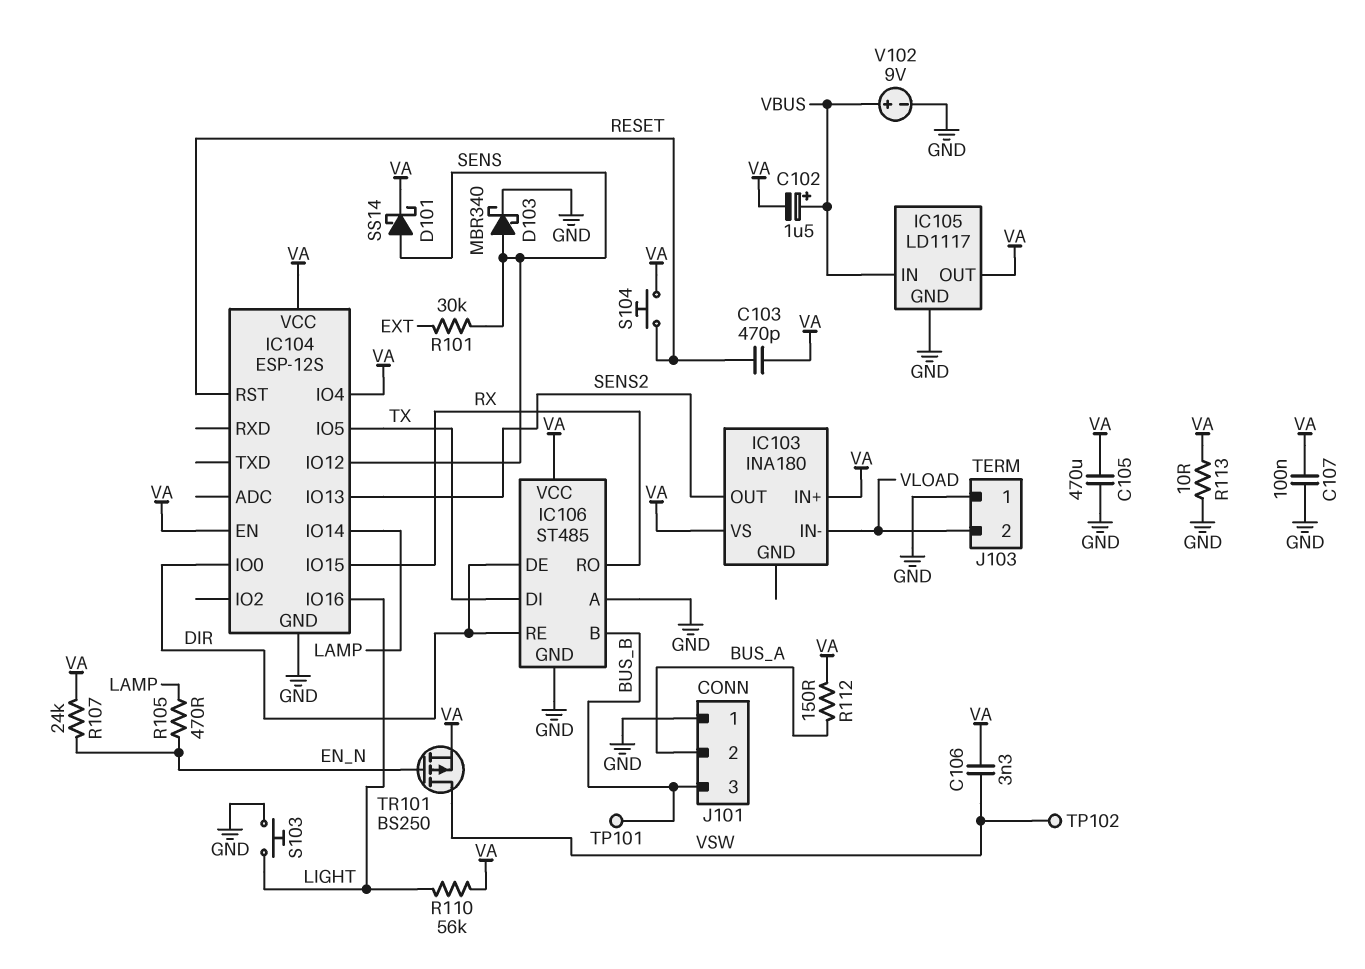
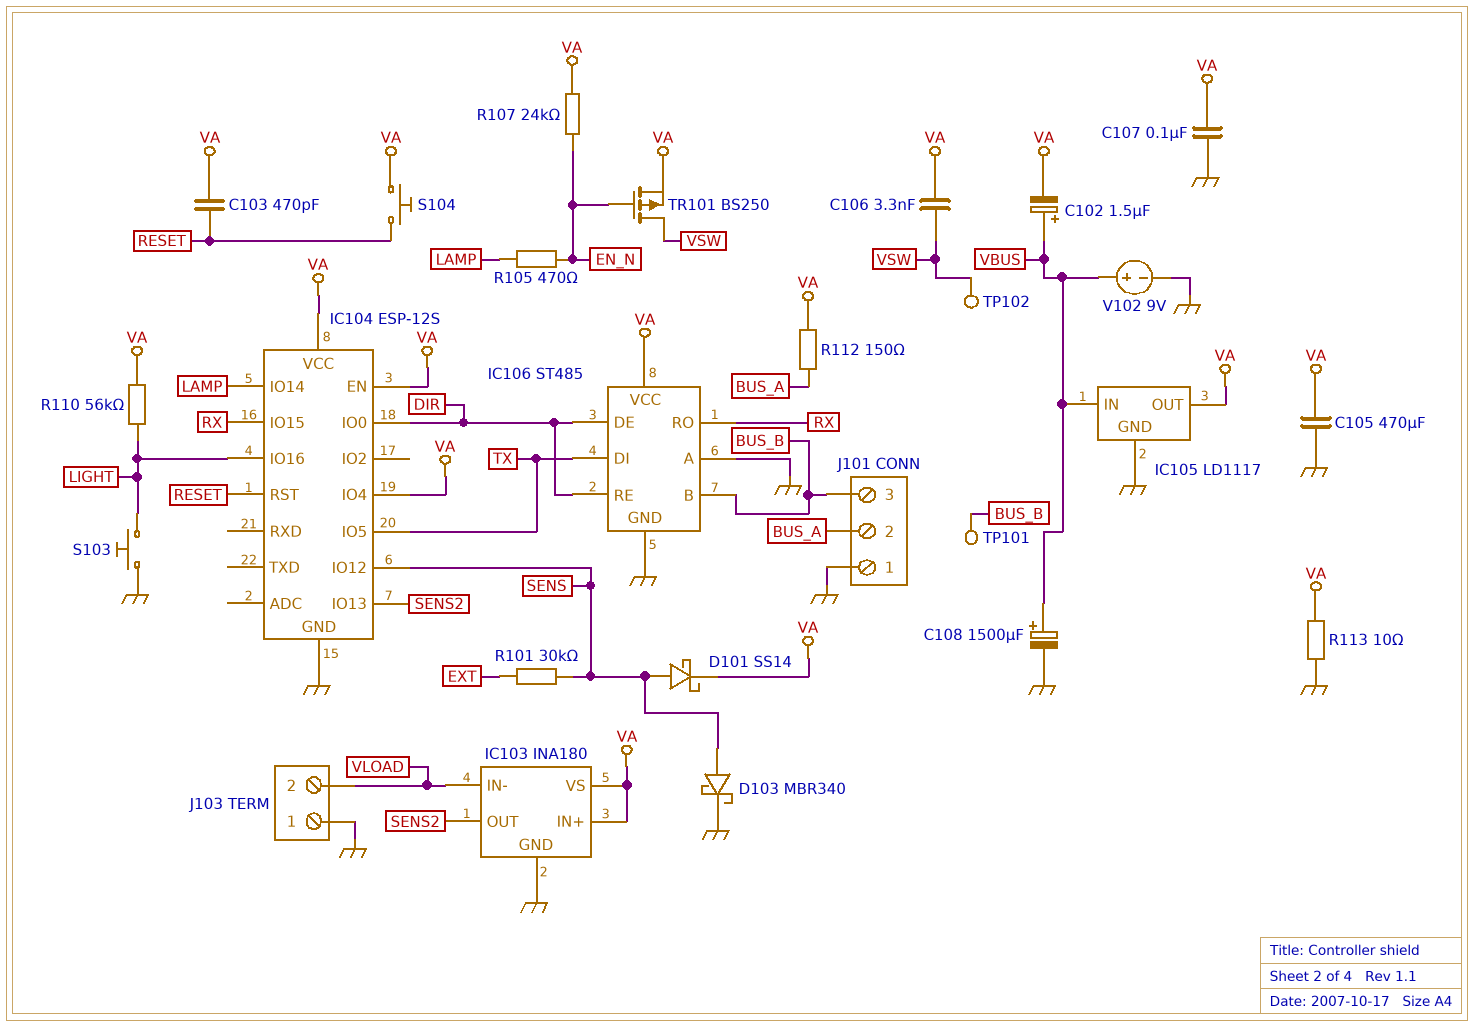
C108: none -> 1500uF (plus VBUS, minus GND)
IC103 pin GND: none -> GND

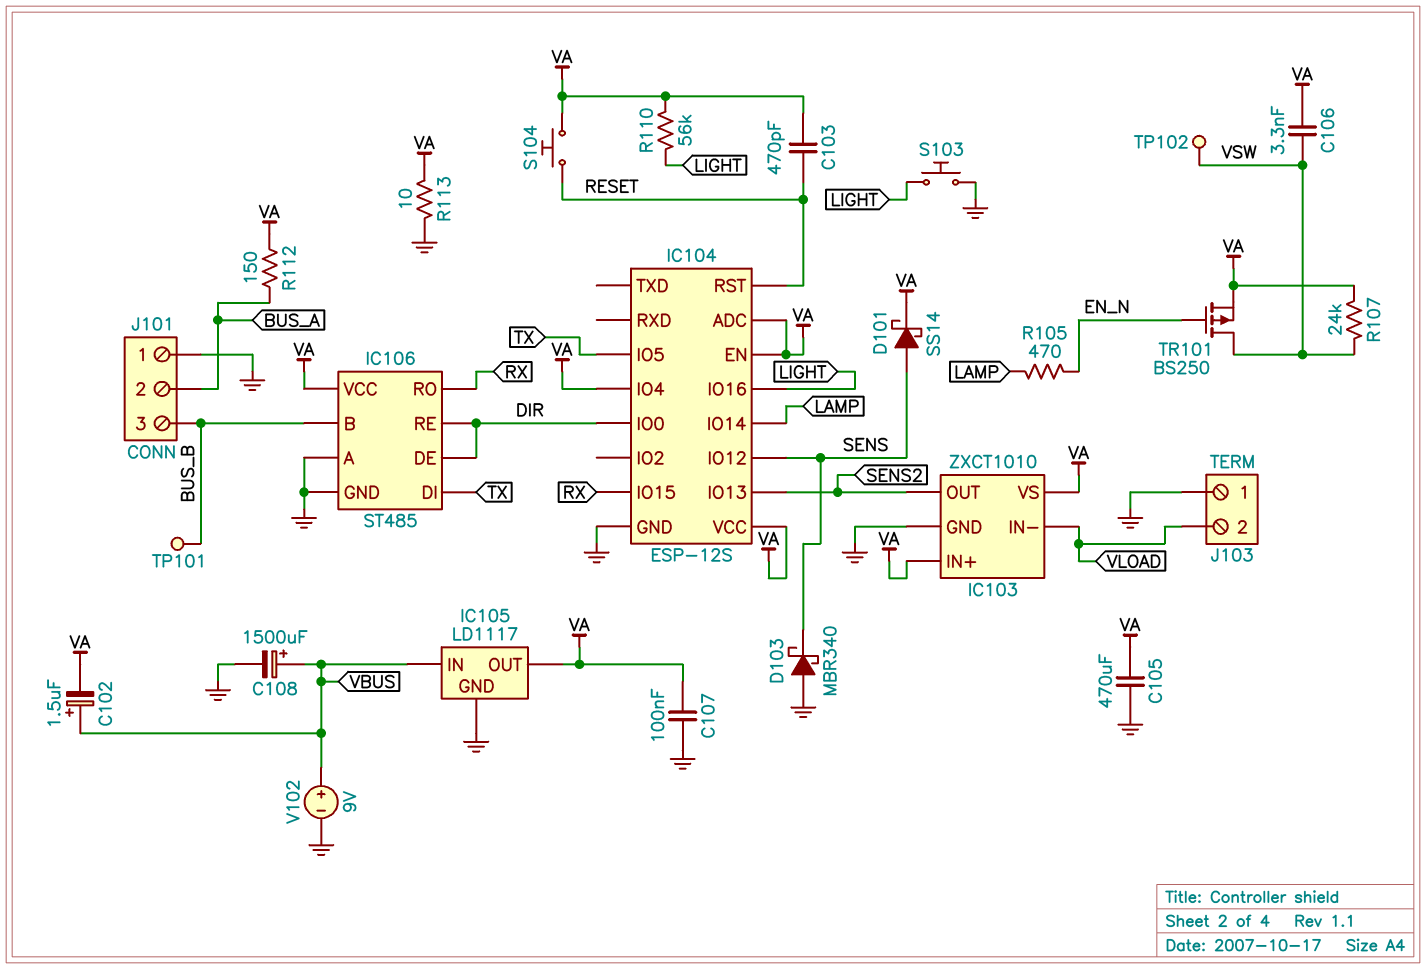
D103: schottky MBR340 (A SENS, K GND) -> schottky MBR340 (A GND, K SENS)
IC103: INA180 -> ZXCT1010
IC104 pin ADC: none -> VA
R101: 30k (EXT, SENS) -> none
R107: 24k (EN_N, VA) -> 24k (VA, VSW)

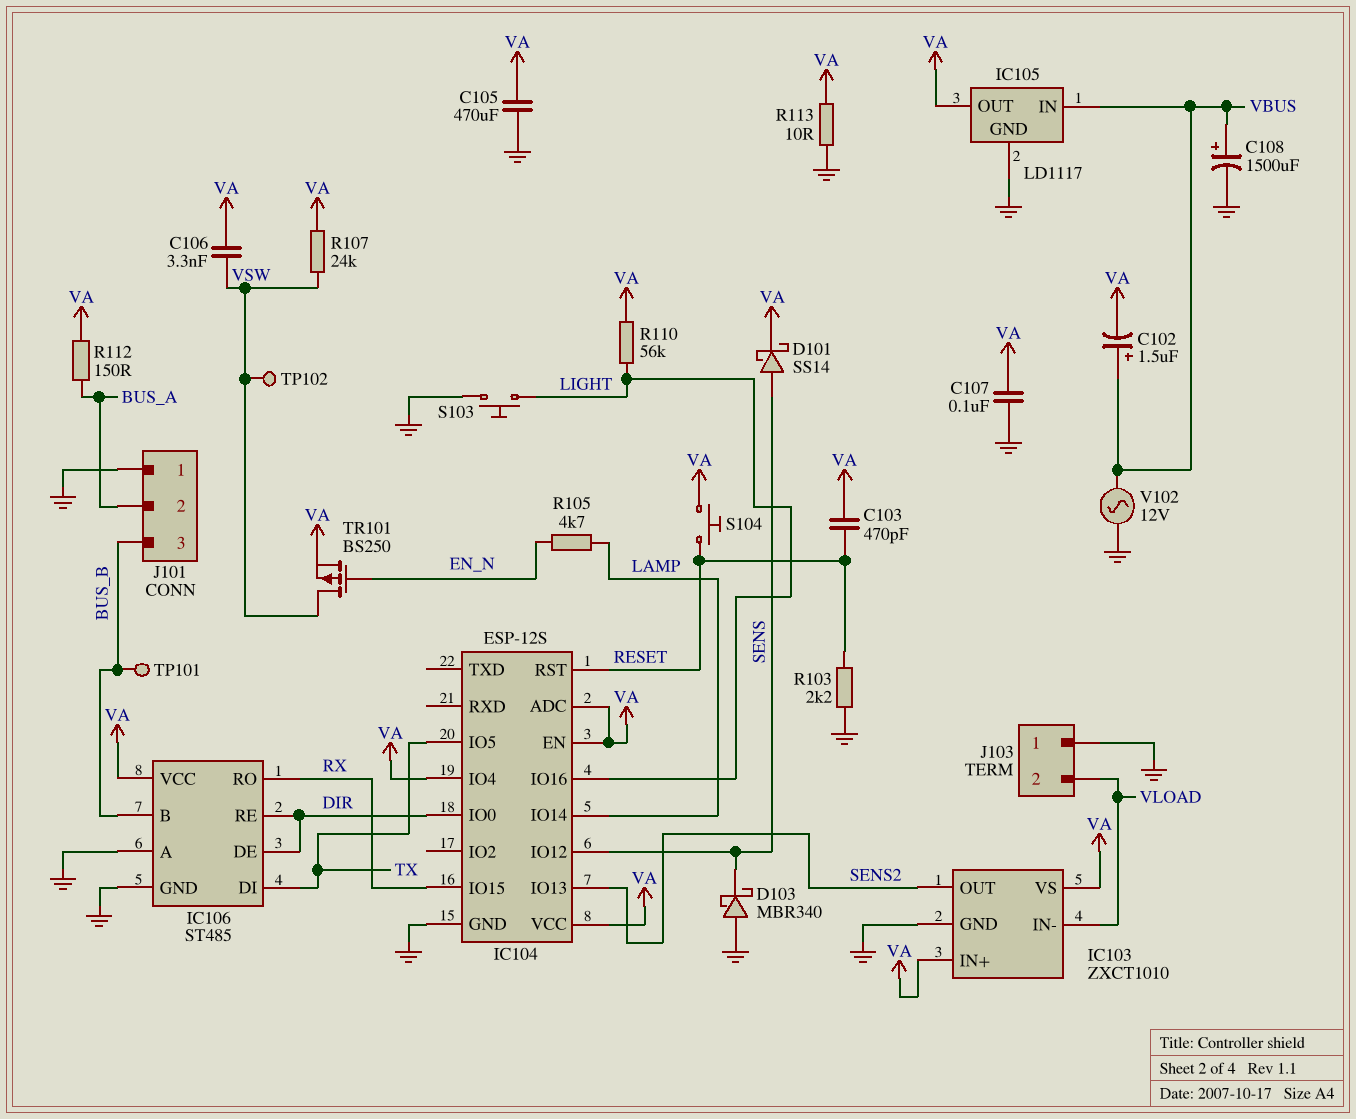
R103: none -> 2.2k (GND, RESET)
R105: 470 (EN_N, LAMP) -> 4.7k (EN_N, LAMP)
V102: 9V (plus VBUS, minus GND) -> AC 12V (GND, VBUS)

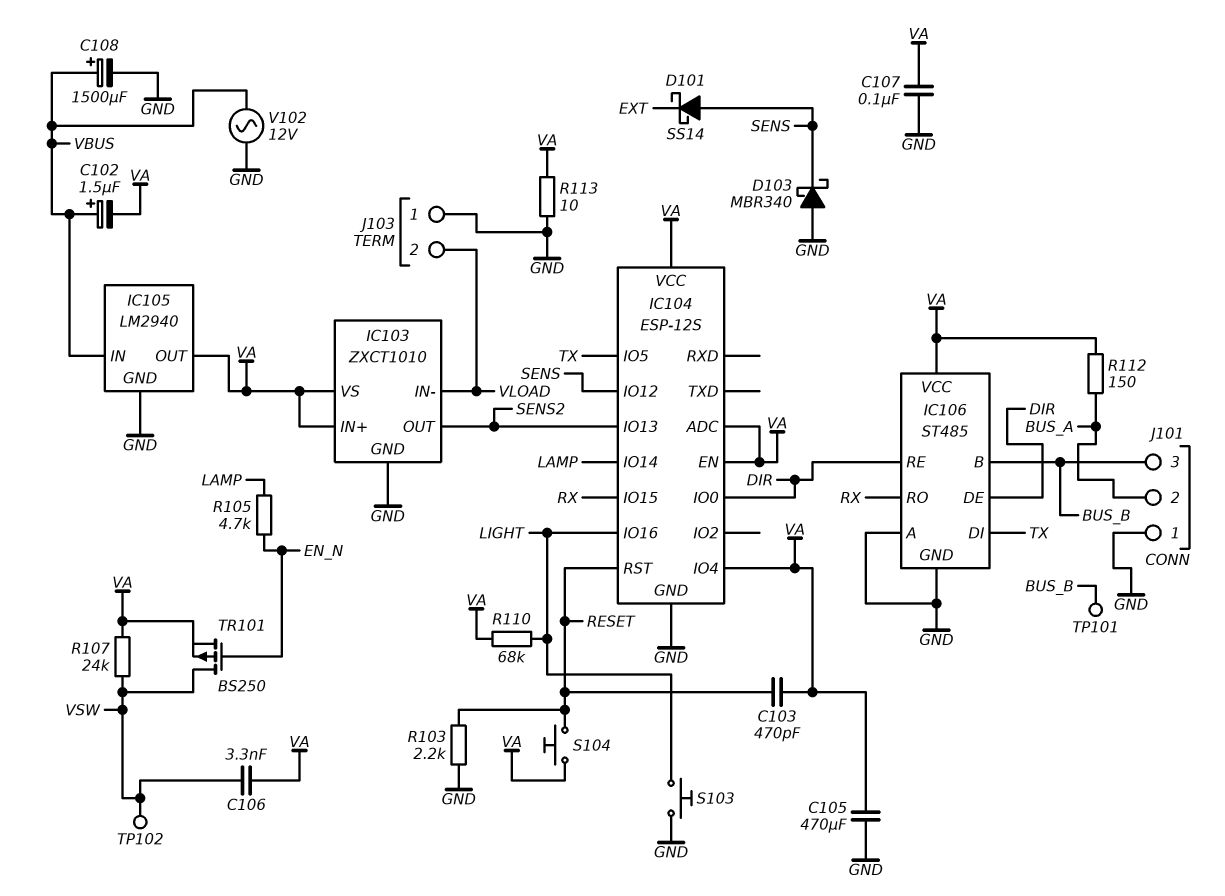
D101: schottky SS14 (A SENS, K VA) -> schottky SS14 (A SENS, K EXT)
IC105: LD1117 -> LM2940
R110: 56k (LIGHT, VA) -> 68k (LIGHT, VA)

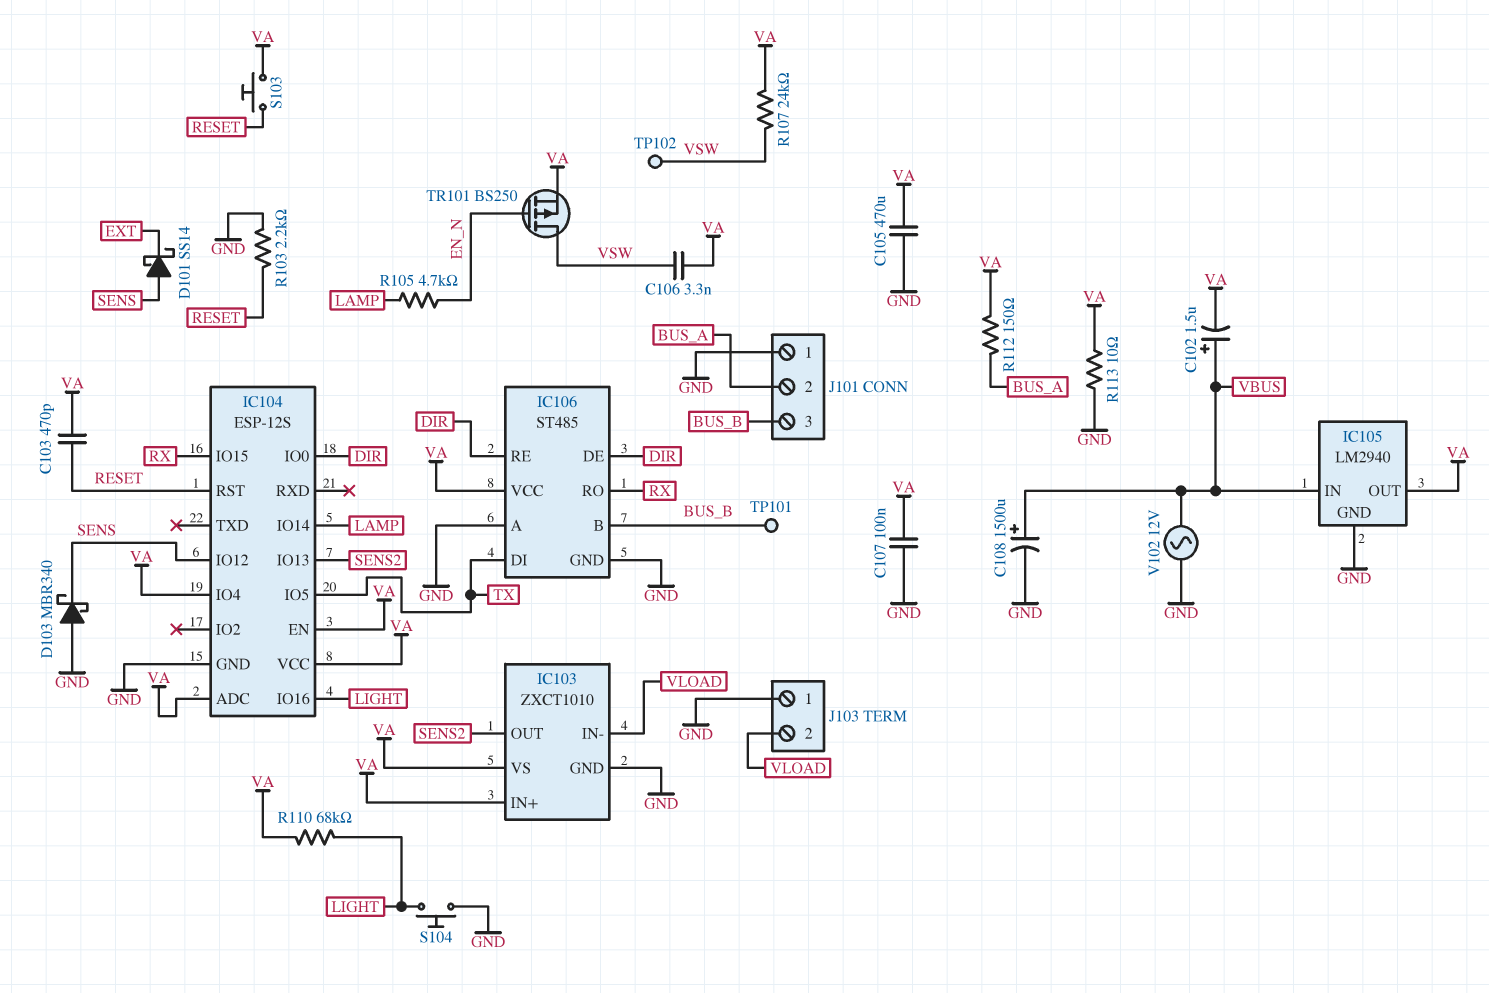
S103: button (GND, LIGHT) -> button (RESET, VA)
S104: button (RESET, VA) -> button (GND, LIGHT)

